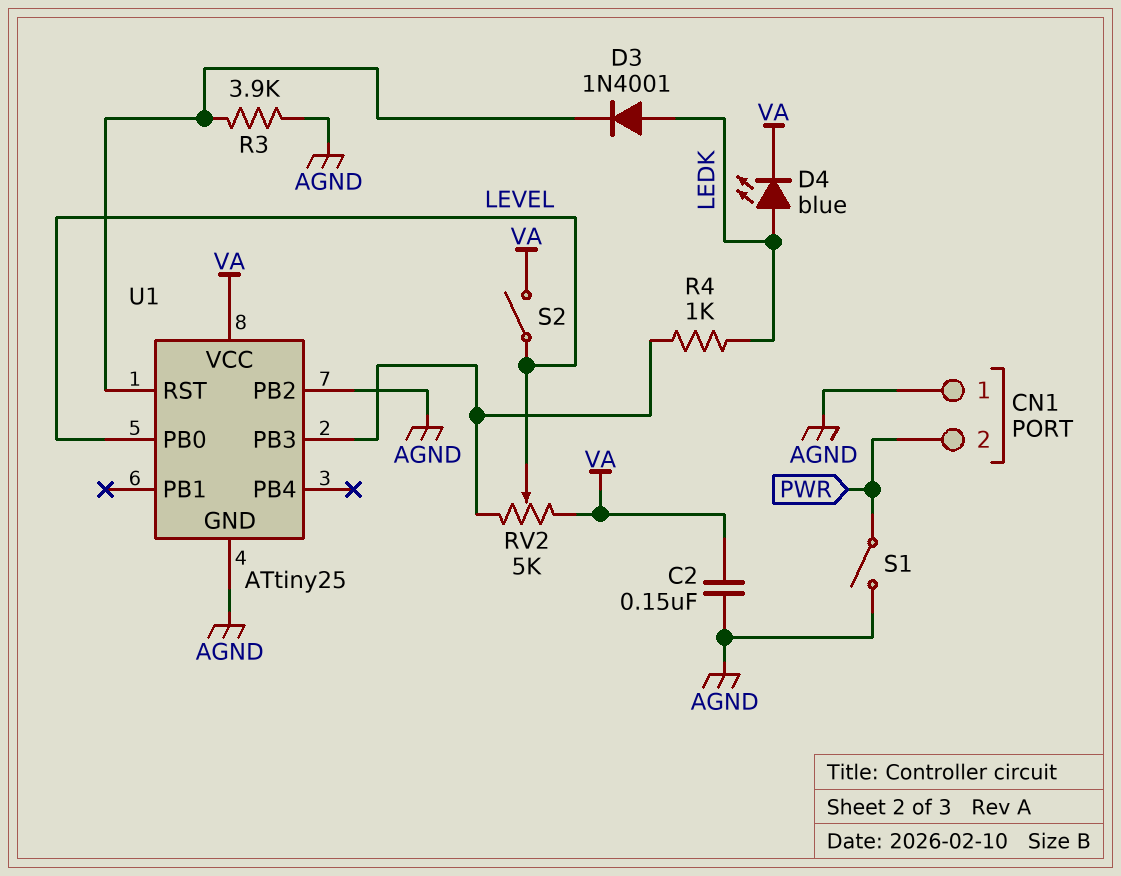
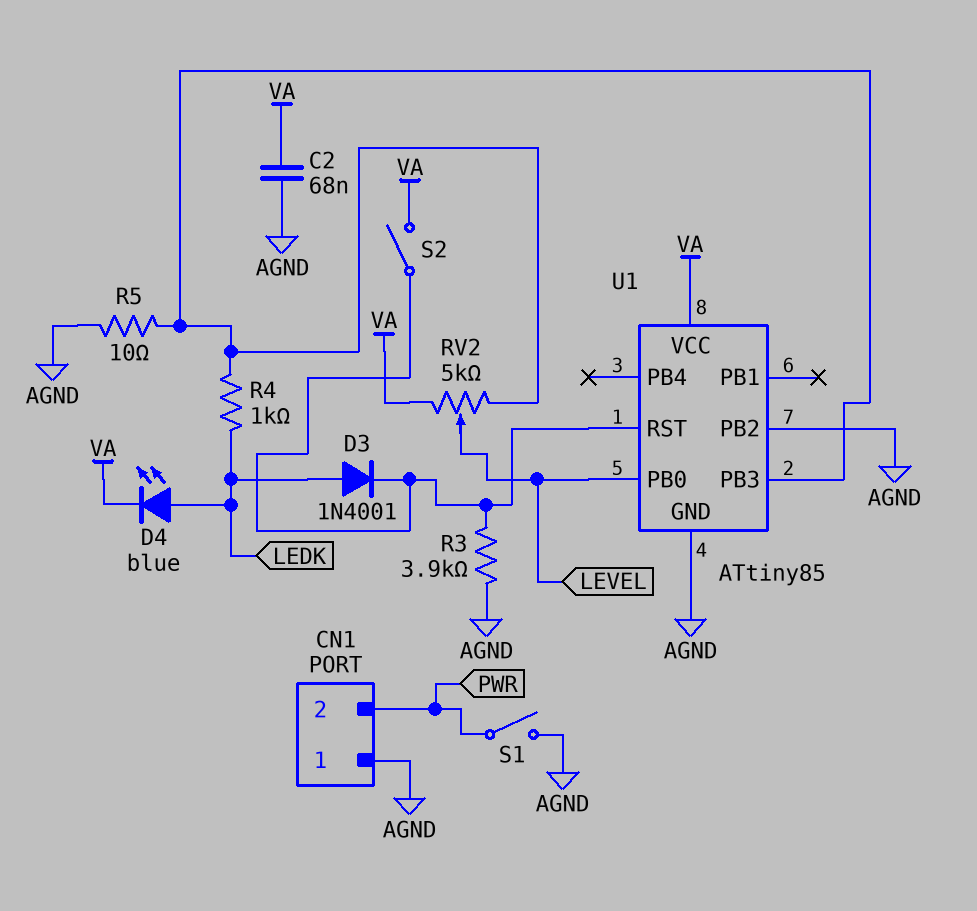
C2: 150nF (AGND, VA) -> 68nF (AGND, VA)
R5: none -> 10 (AGND, U1/PB3)
S2: switch (LEVEL, VA) -> switch (U1/RST, VA)
U1: ATtiny25 -> ATtiny85

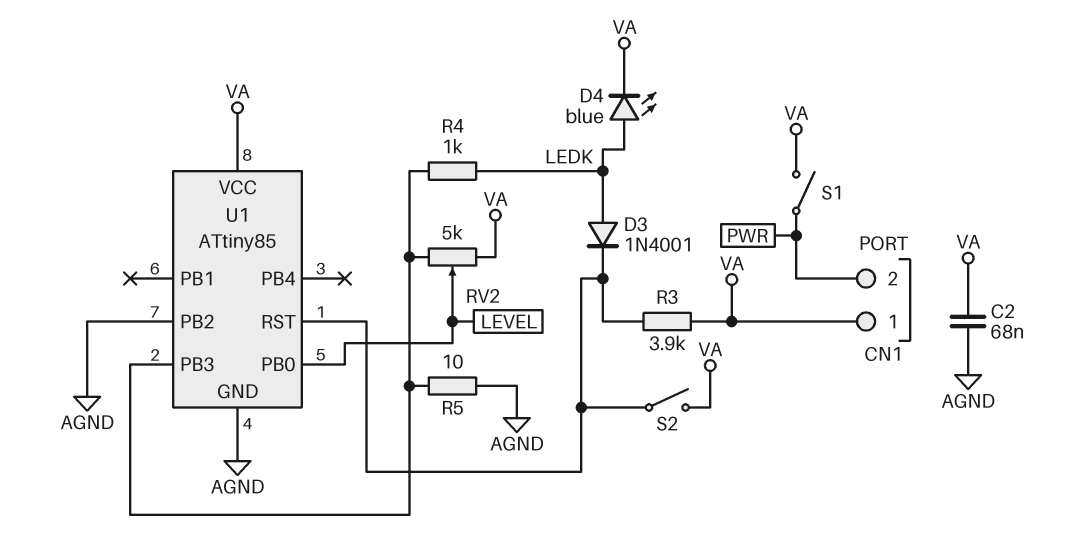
CN1 pin 1: AGND -> VA
R3: 3.9k (AGND, U1/RST) -> 3.9k (U1/RST, VA)
S1: switch (AGND, PWR) -> switch (PWR, VA)

